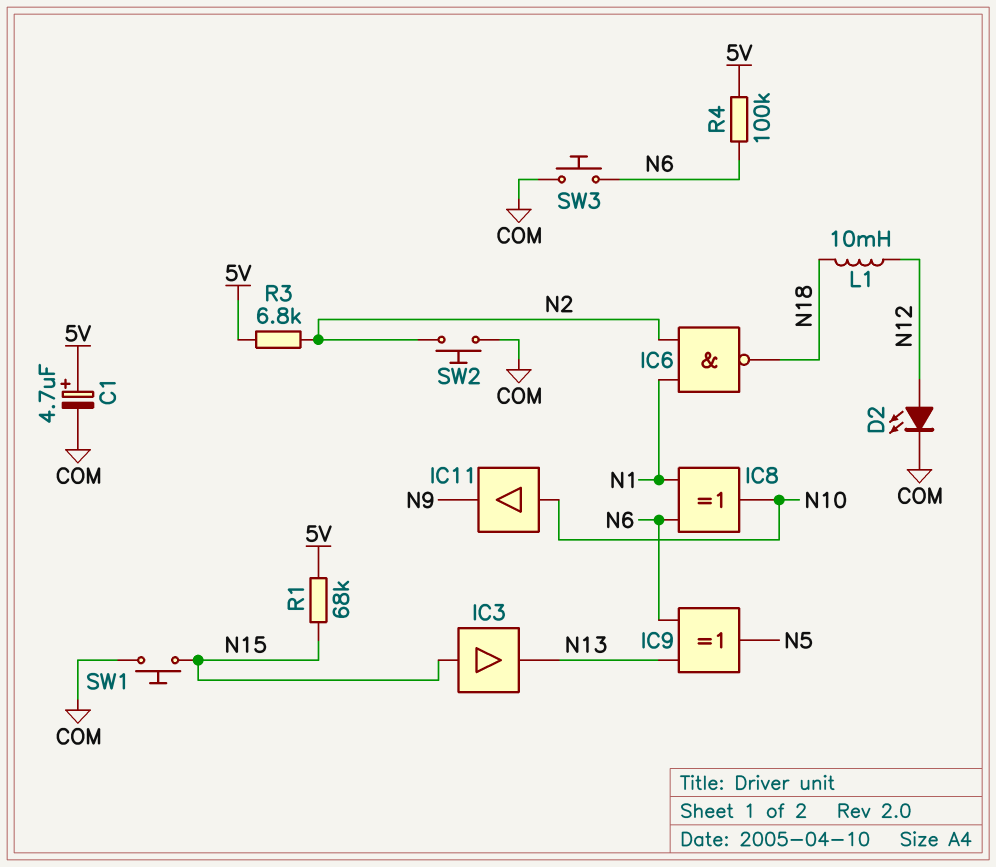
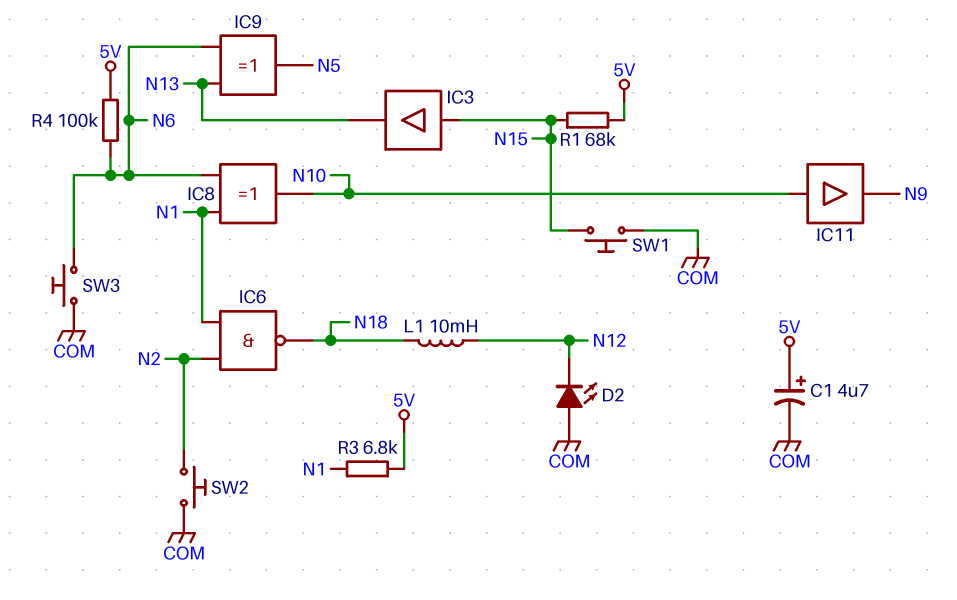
D2: LED (A N12, K COM) -> LED (A COM, K N12)
R3: 6.8k (5V, N2) -> 6.8k (5V, N1)

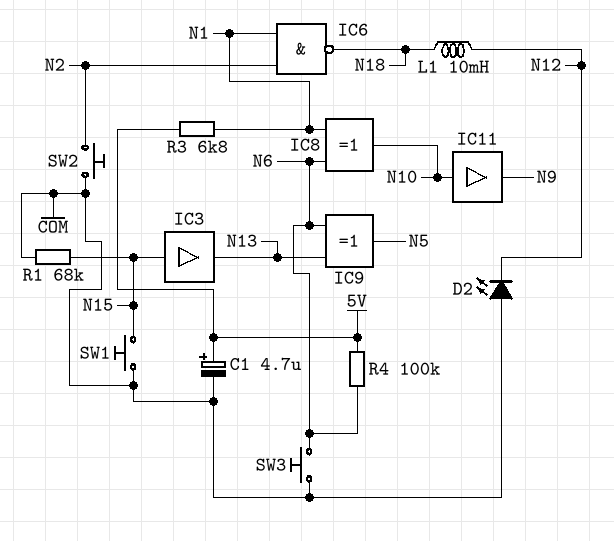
R1: 68k (5V, N15) -> 68k (COM, N15)

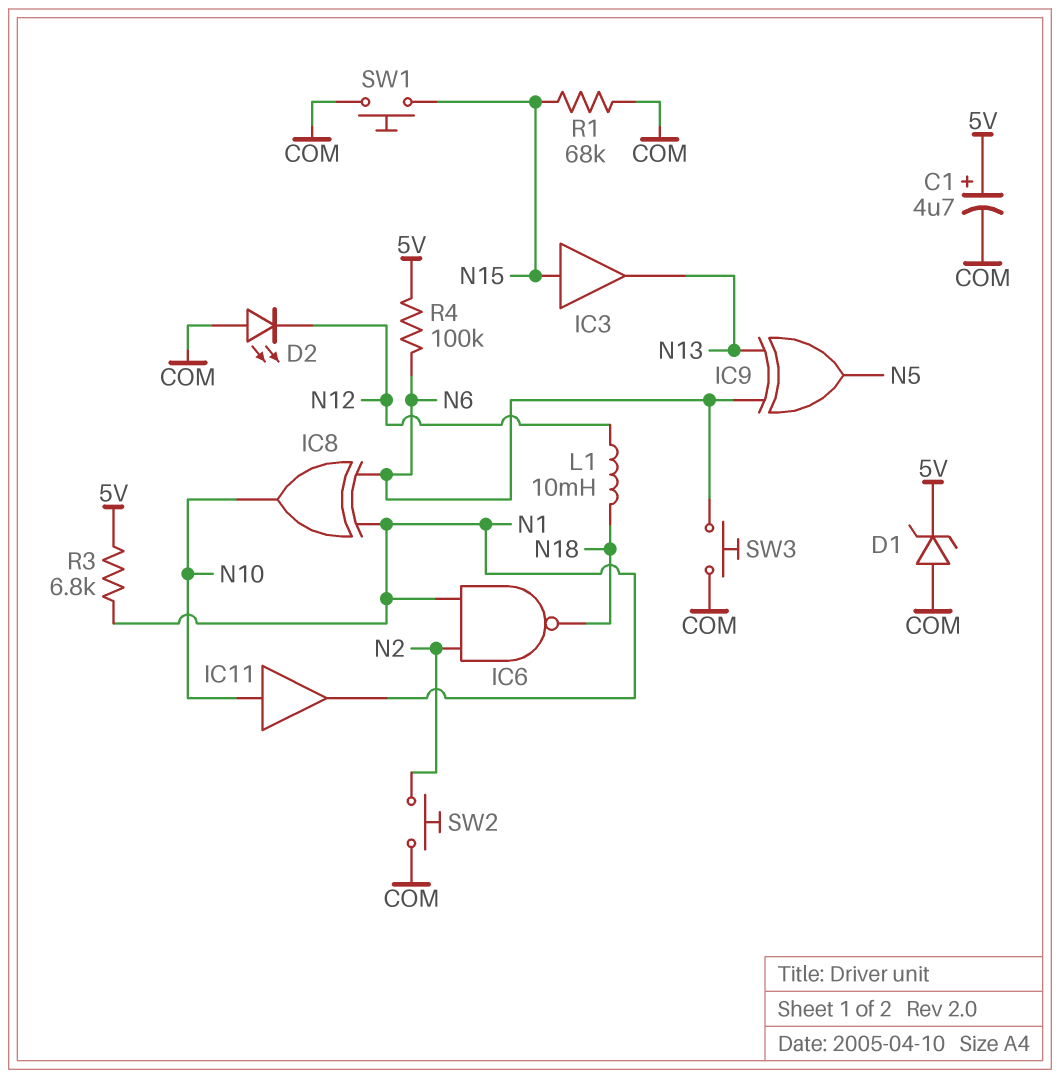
D1: none -> zener (A COM, K 5V)
IC11: buffer (in N10, out N9) -> buffer (in N10, out N1)

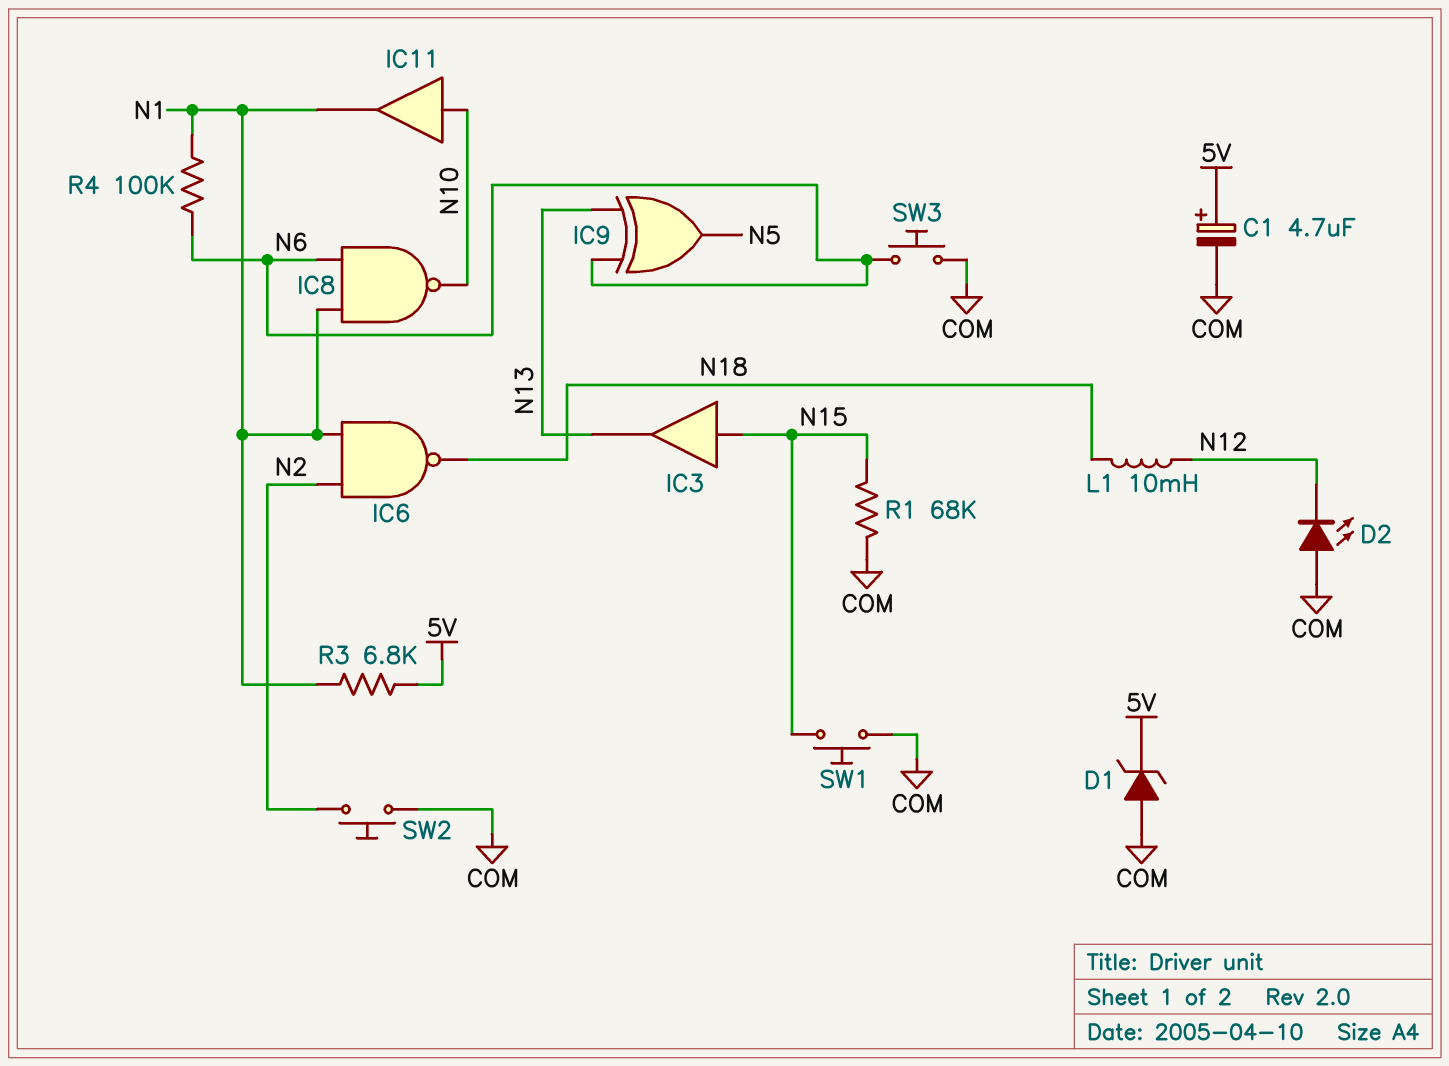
IC8: XOR (in N1, in N6, out N10) -> NAND (in N1, in N6, out N10)
R4: 100k (5V, N6) -> 100k (N1, N6)

